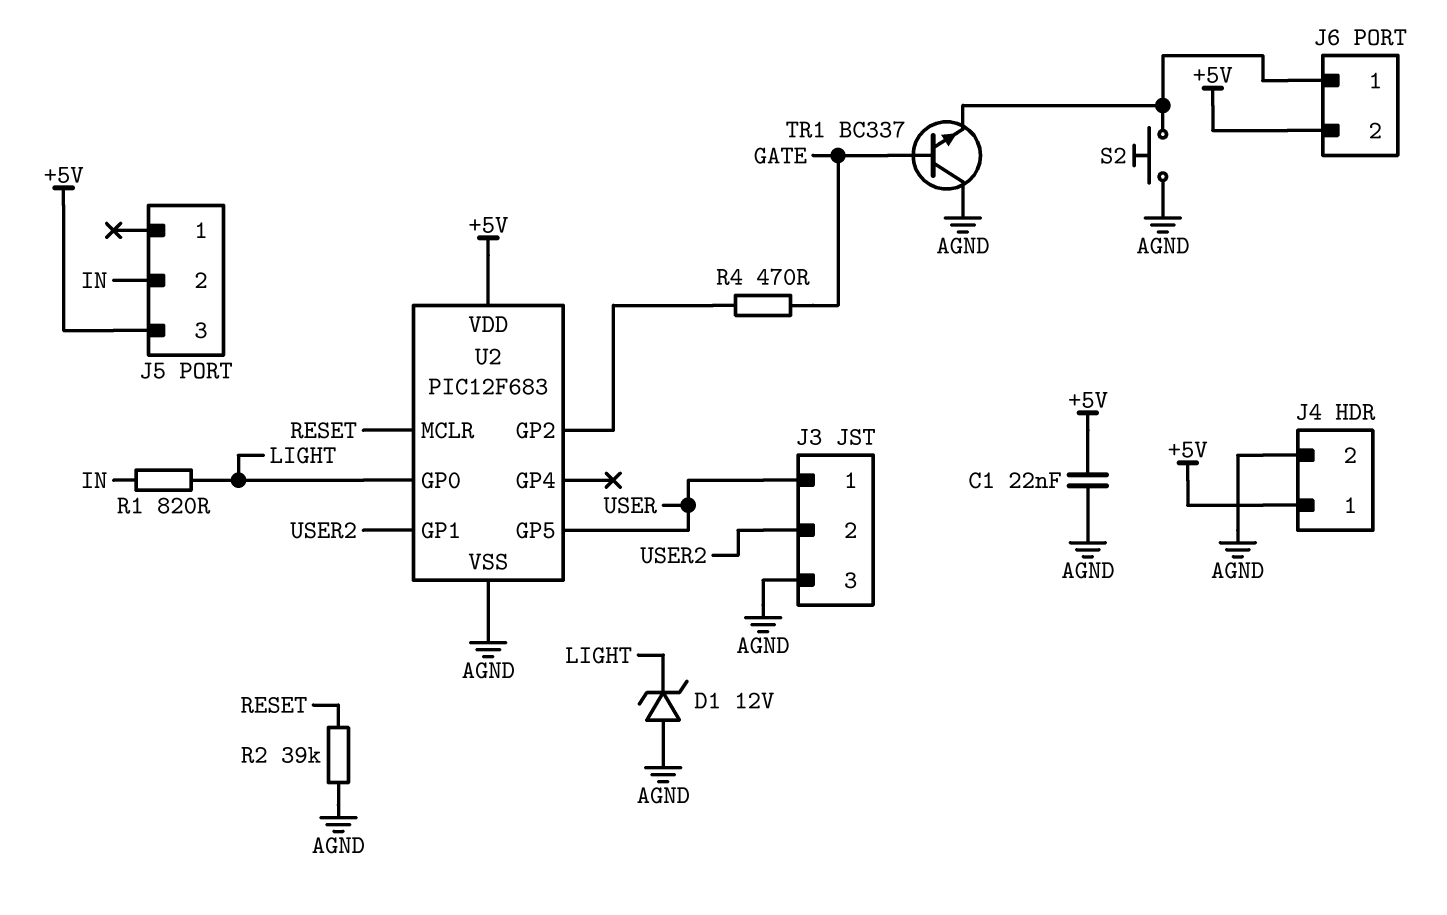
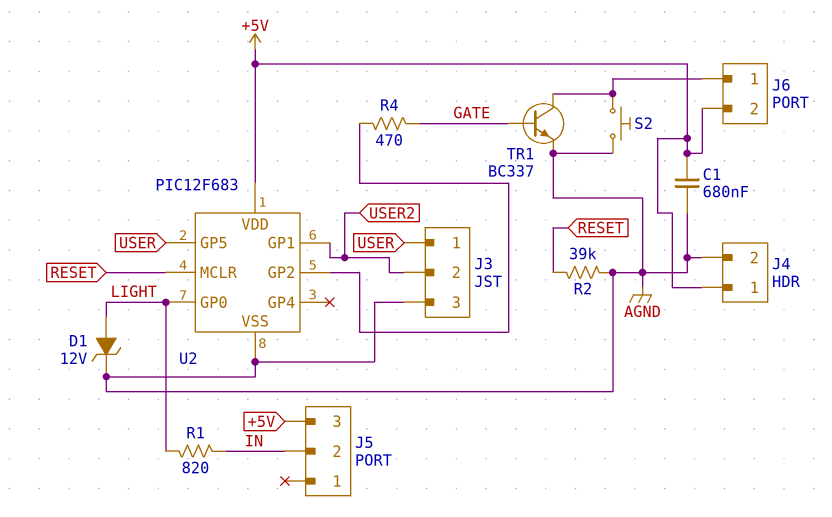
C1: 22nF (+5V, AGND) -> 680nF (+5V, AGND)
D1: zener 12V (A AGND, K LIGHT) -> zener 12V (A LIGHT, K AGND)
TR1: NPN BC337 (B GATE, C AGND, E J6/1) -> NPN BC337 (B GATE, C J6/1, E AGND)

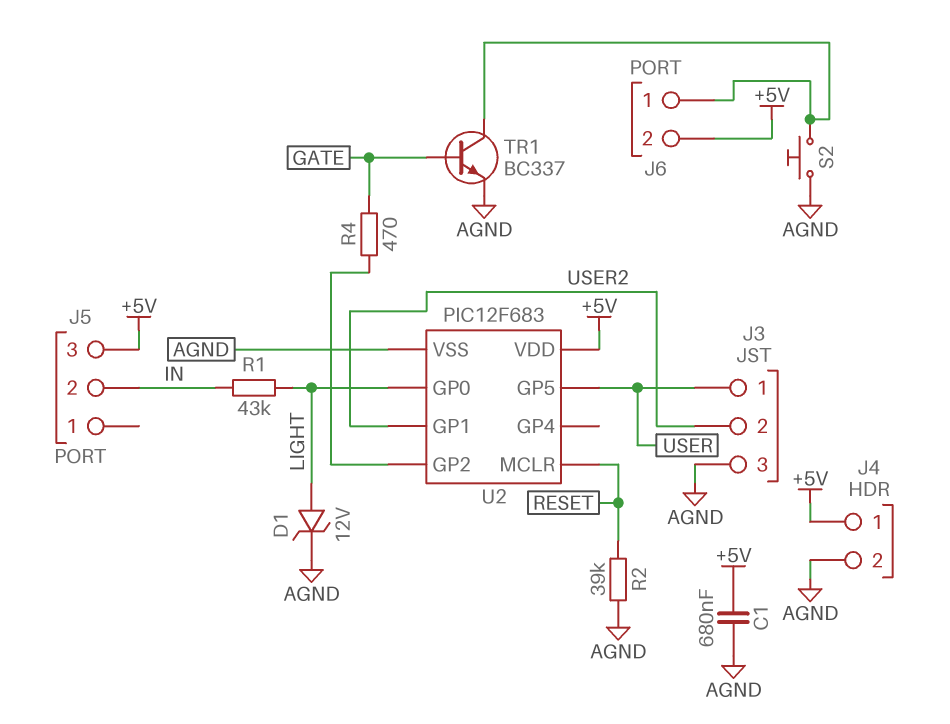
R1: 820 (IN, LIGHT) -> 43k (IN, LIGHT)

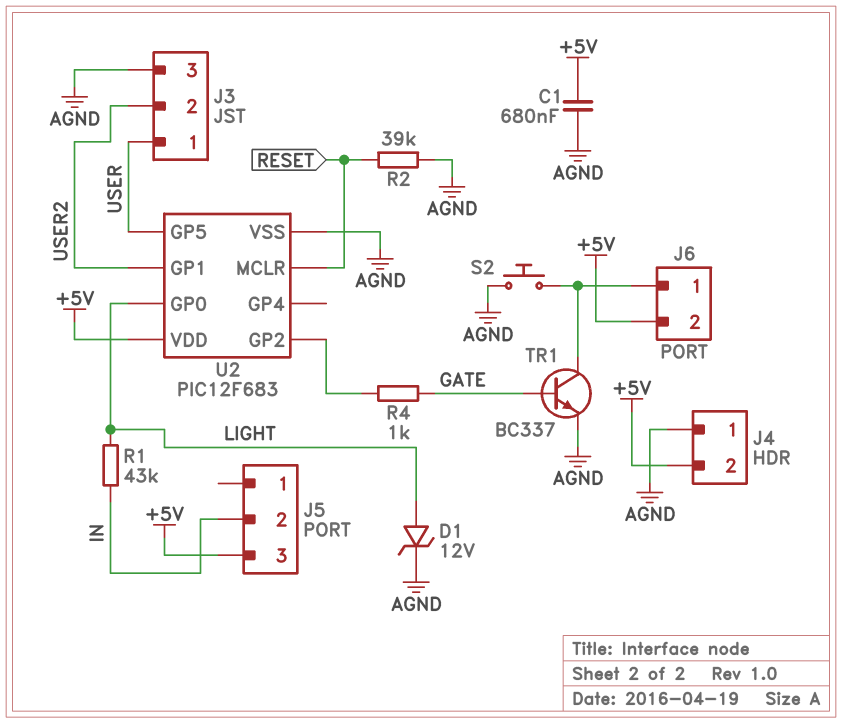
J4 pin 1: +5V -> AGND
J4 pin 2: AGND -> +5V
R4: 470 (GATE, U2/GP2) -> 1k (GATE, U2/GP2)

